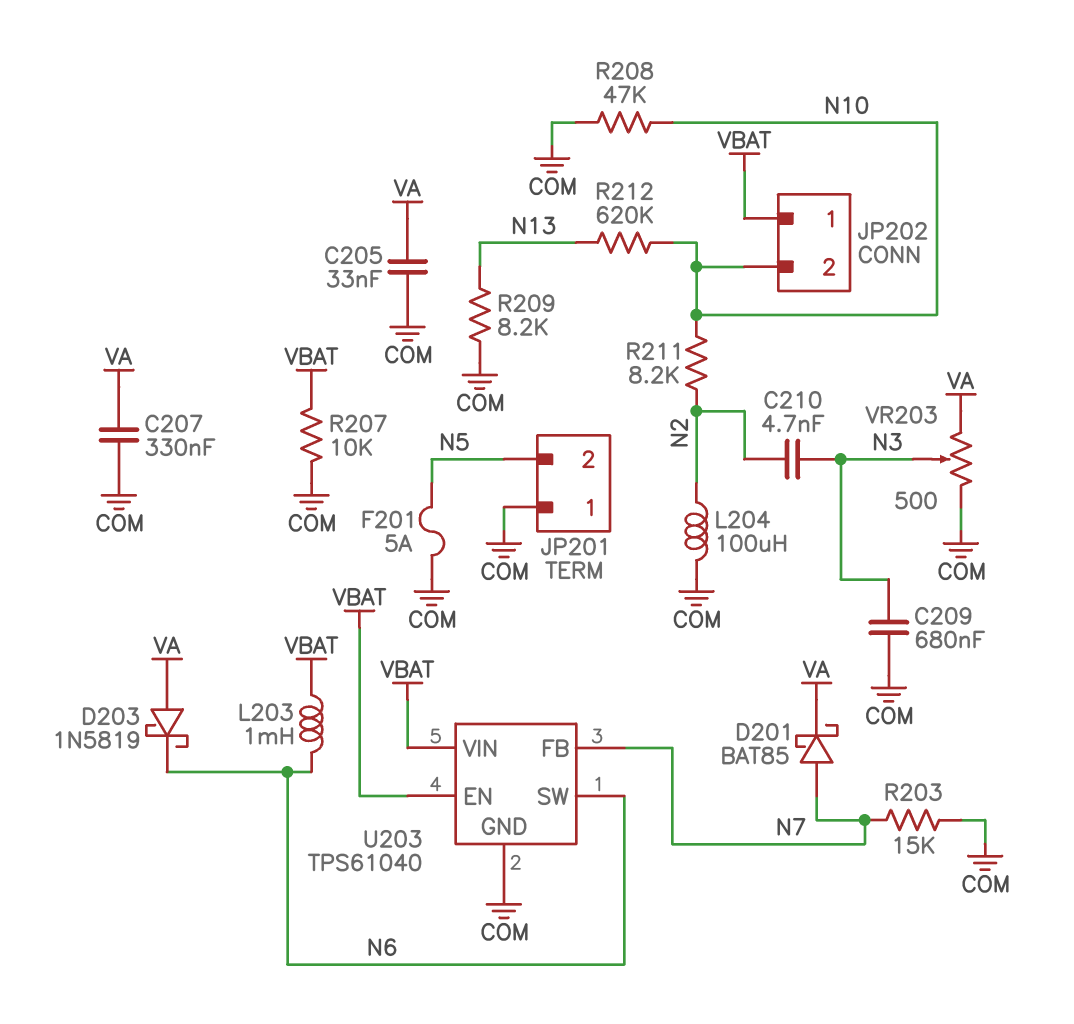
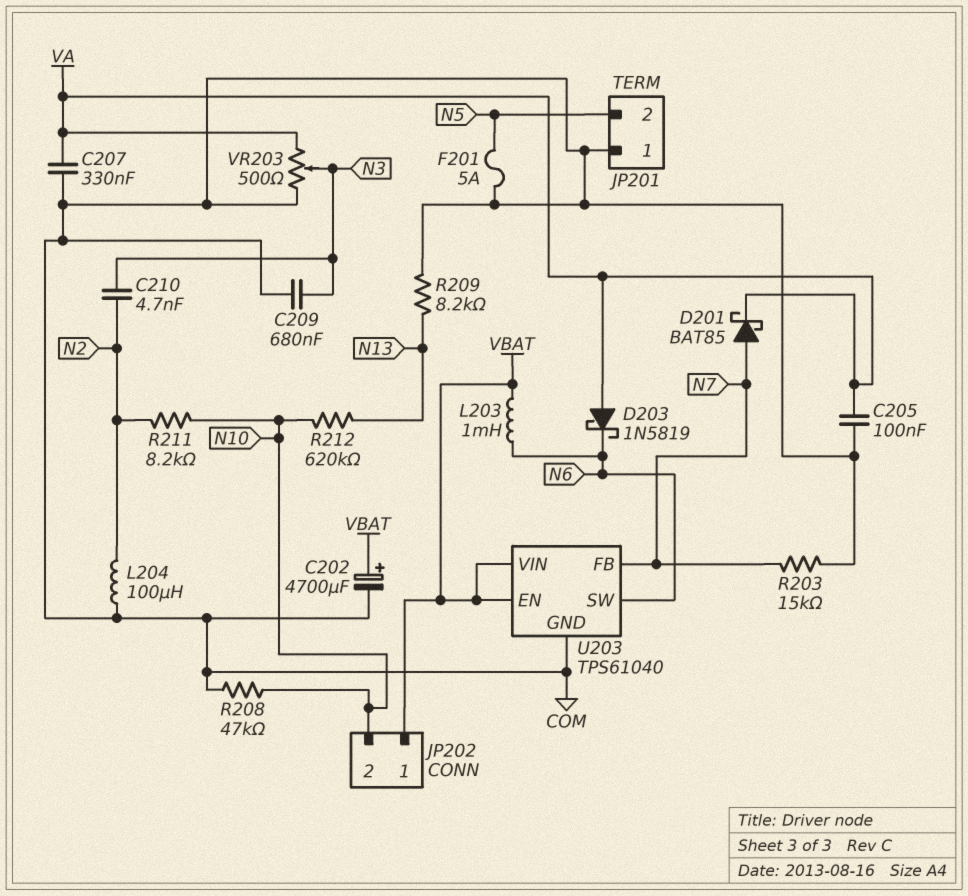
C202: none -> 4700uF (plus VBAT, minus COM)
C205: 33nF (COM, VA) -> 100nF (COM, VA)
R207: 10k (COM, VBAT) -> none

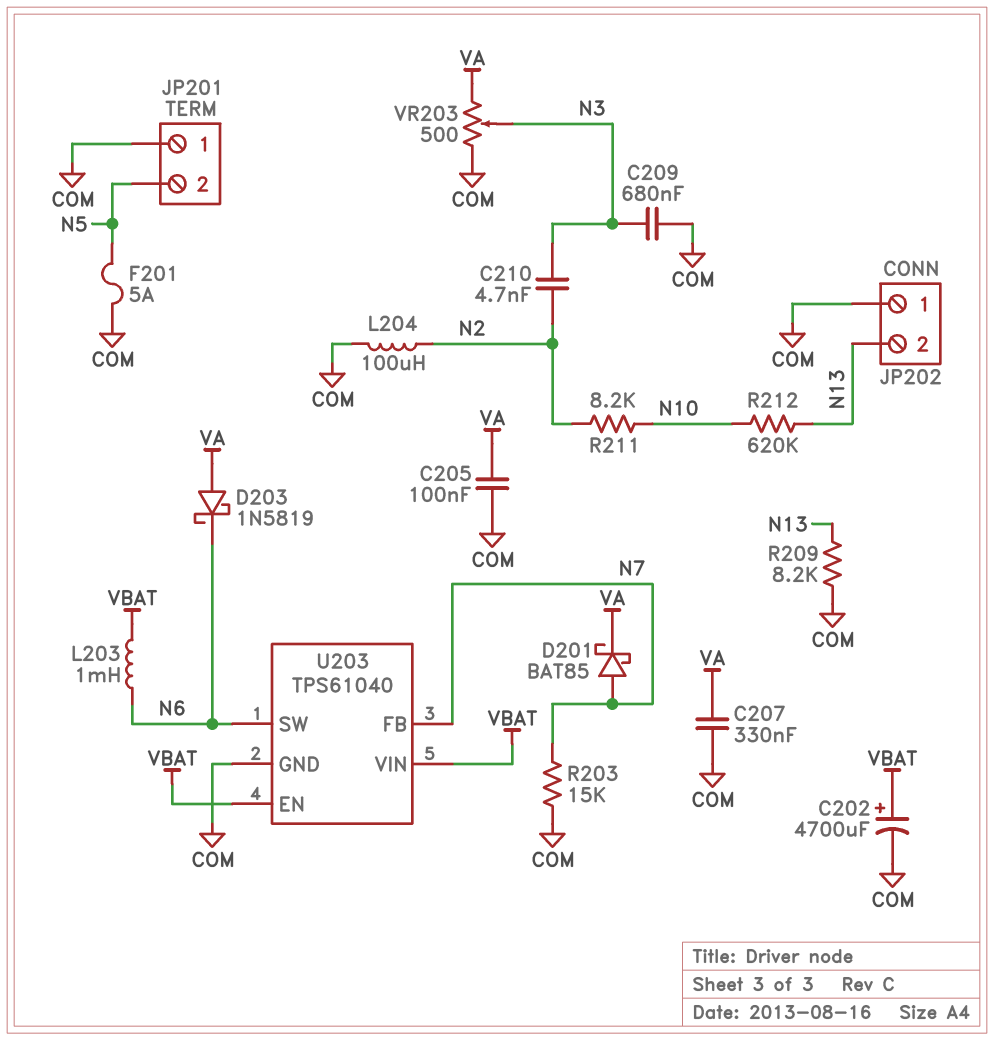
JP202 pin 1: VBAT -> COM
JP202 pin 2: N10 -> N13
R208: 47k (COM, N10) -> none

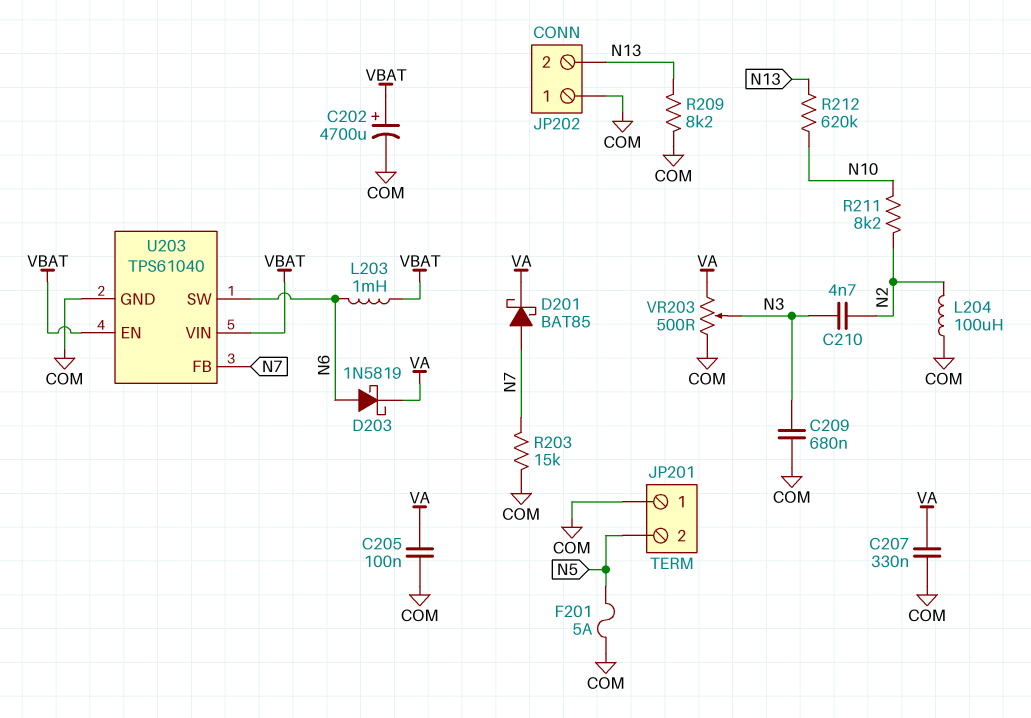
D203: schottky 1N5819 (A VA, K N6) -> schottky 1N5819 (A N6, K VA)

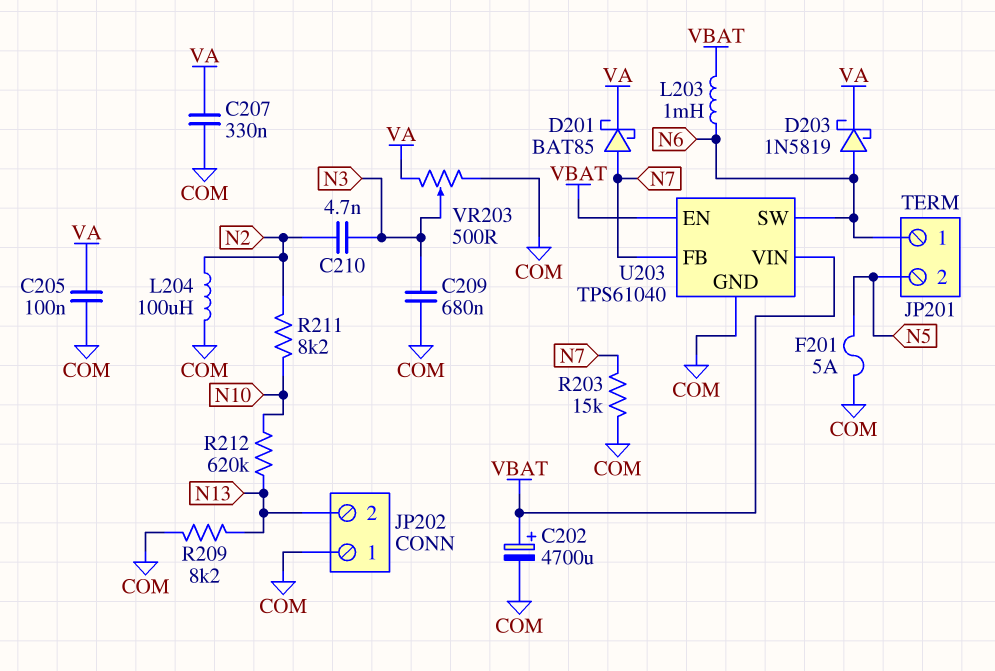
JP201 pin 1: COM -> N6

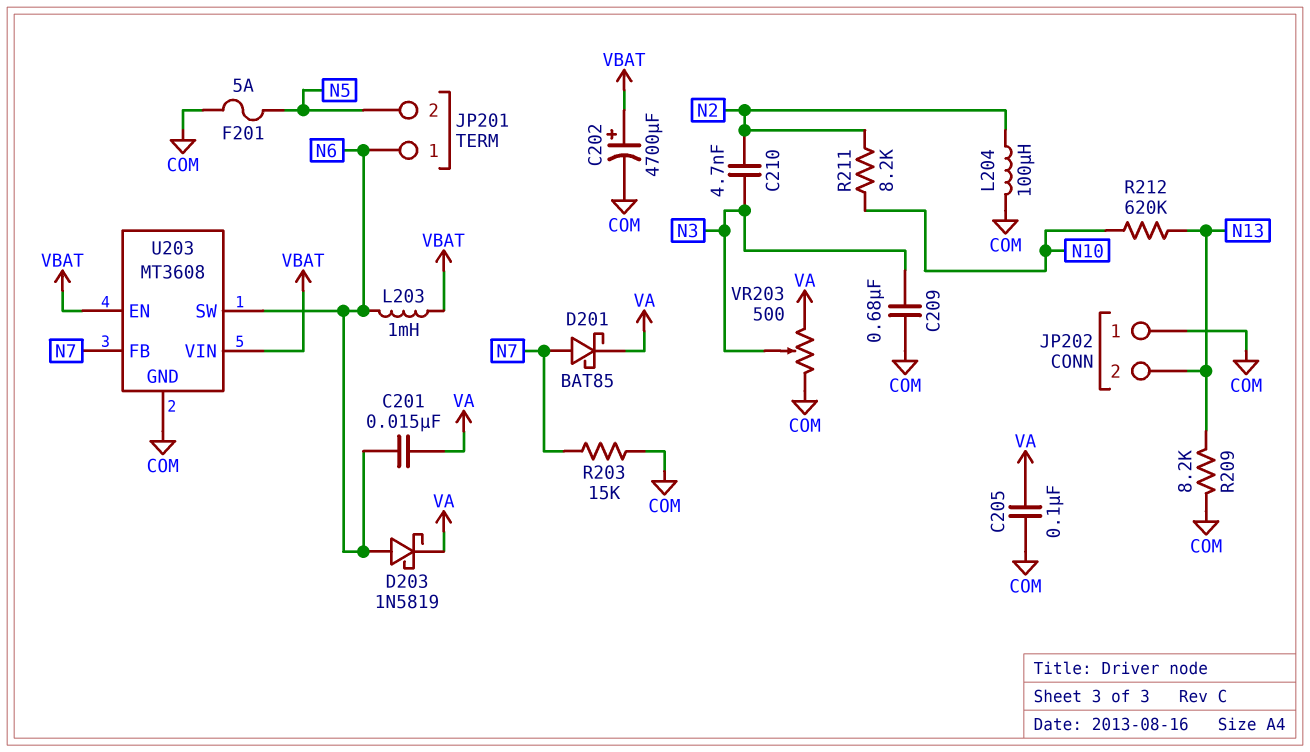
C201: none -> 15nF (N6, VA)
C207: 330nF (COM, VA) -> none
U203: TPS61040 -> MT3608

